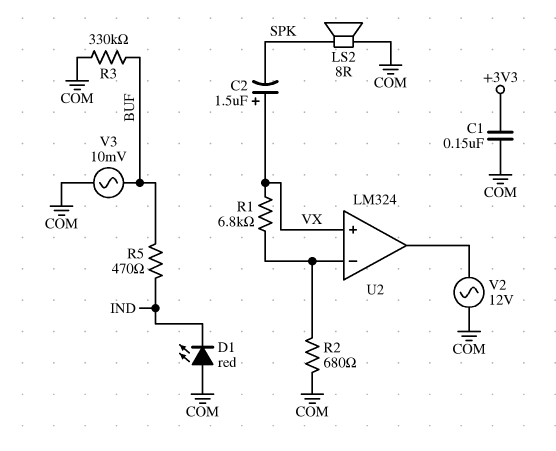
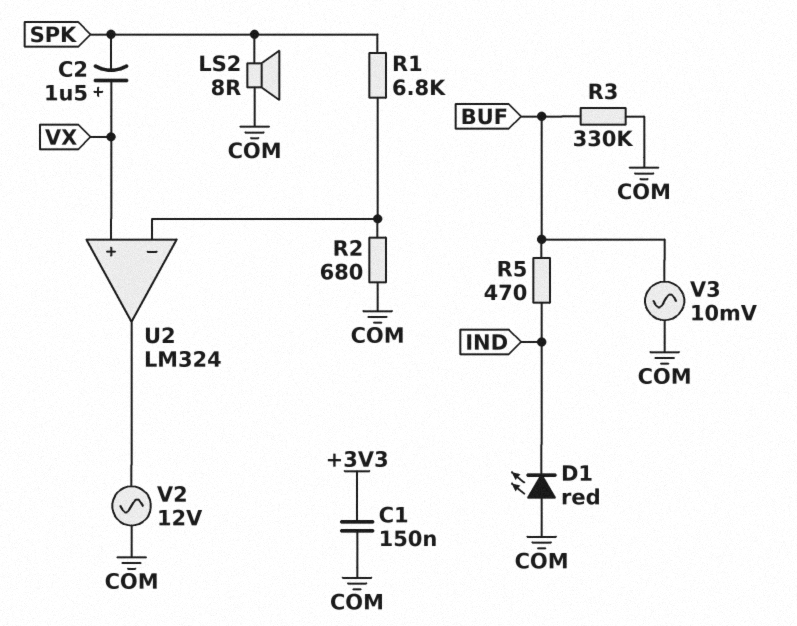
R1: 6.8k (U2/in-, VX) -> 6.8k (SPK, U2/in-)

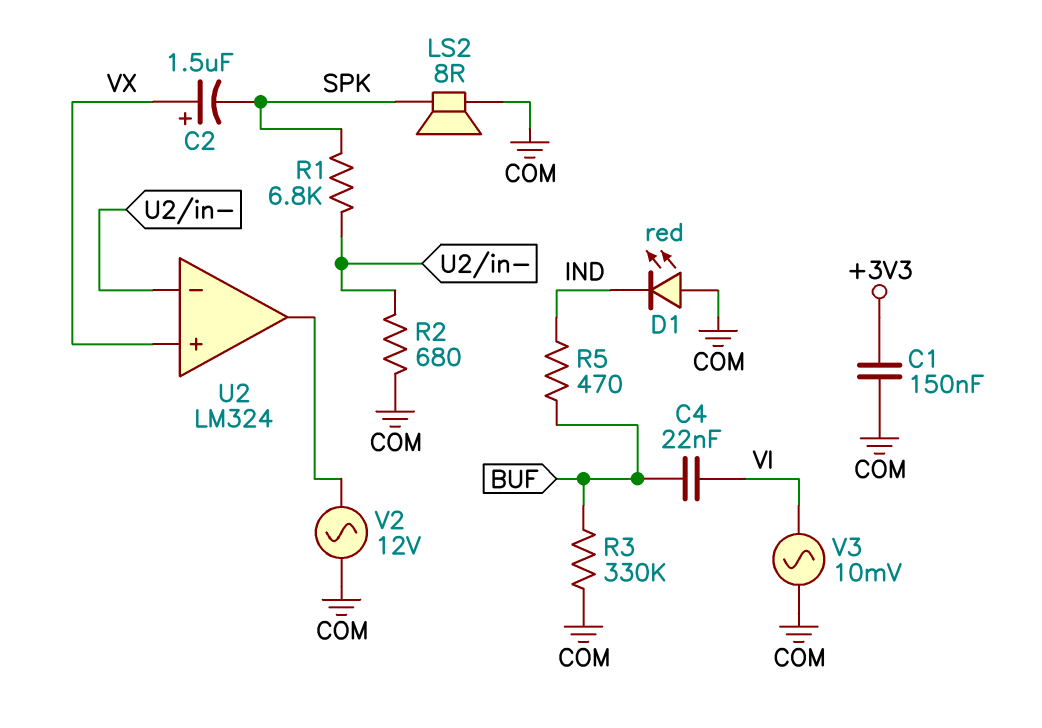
C4: none -> 22nF (BUF, VI)
V3: AC 10mV (BUF, COM) -> AC 10mV (COM, VI)

